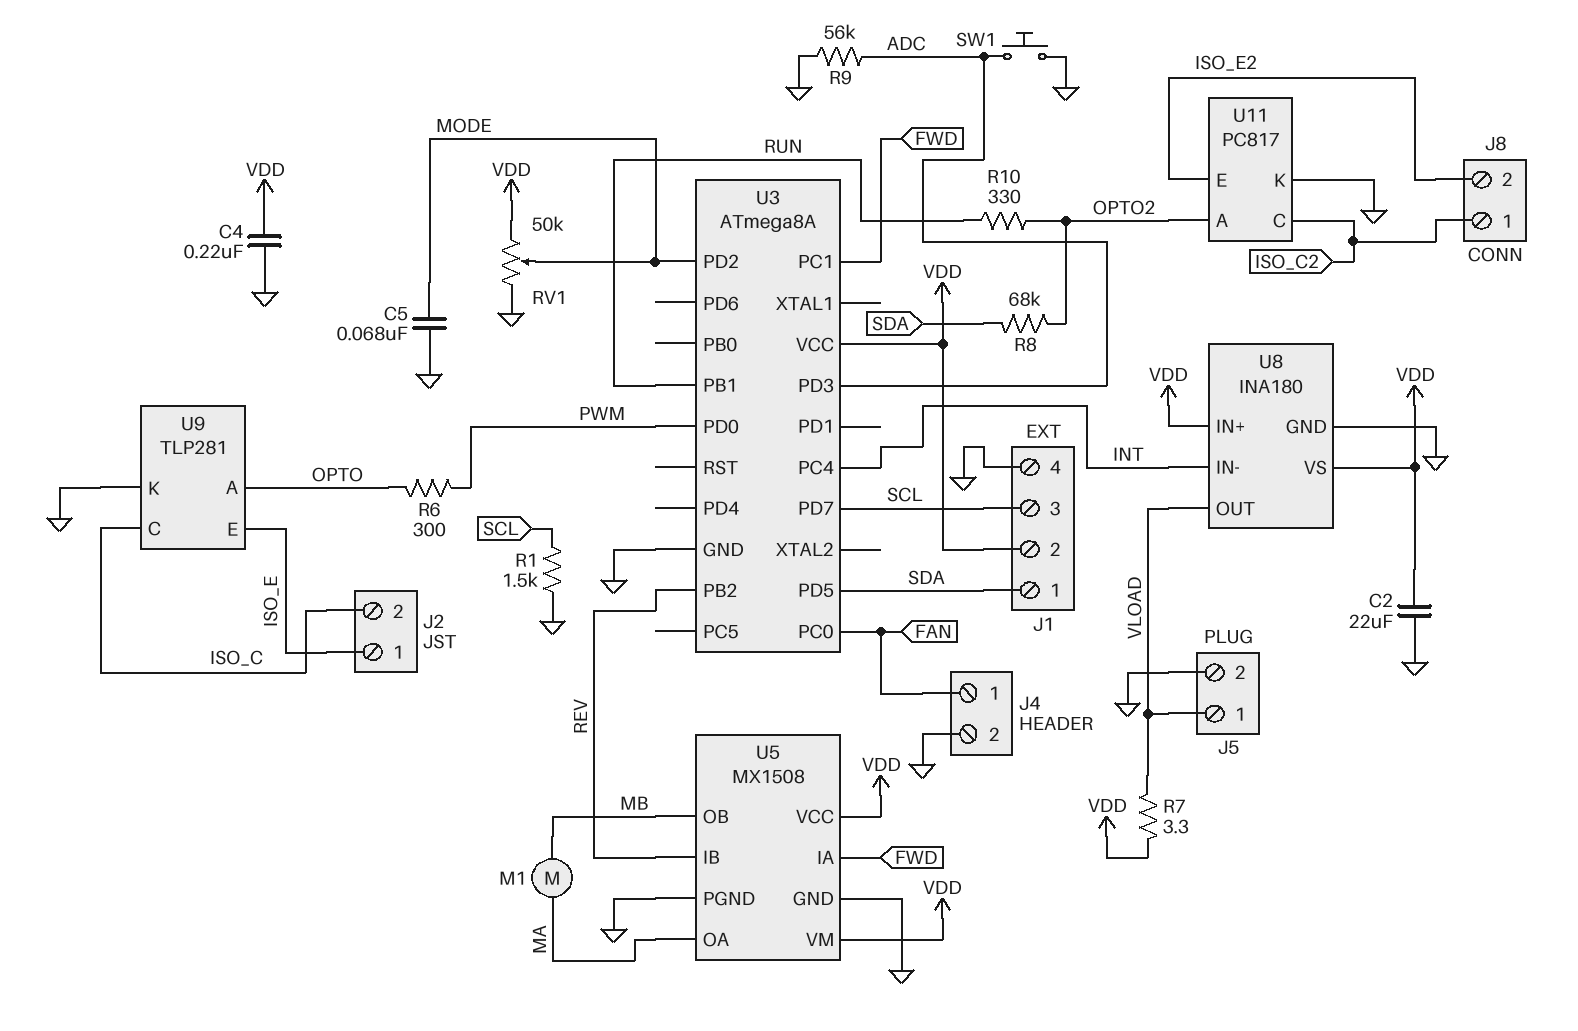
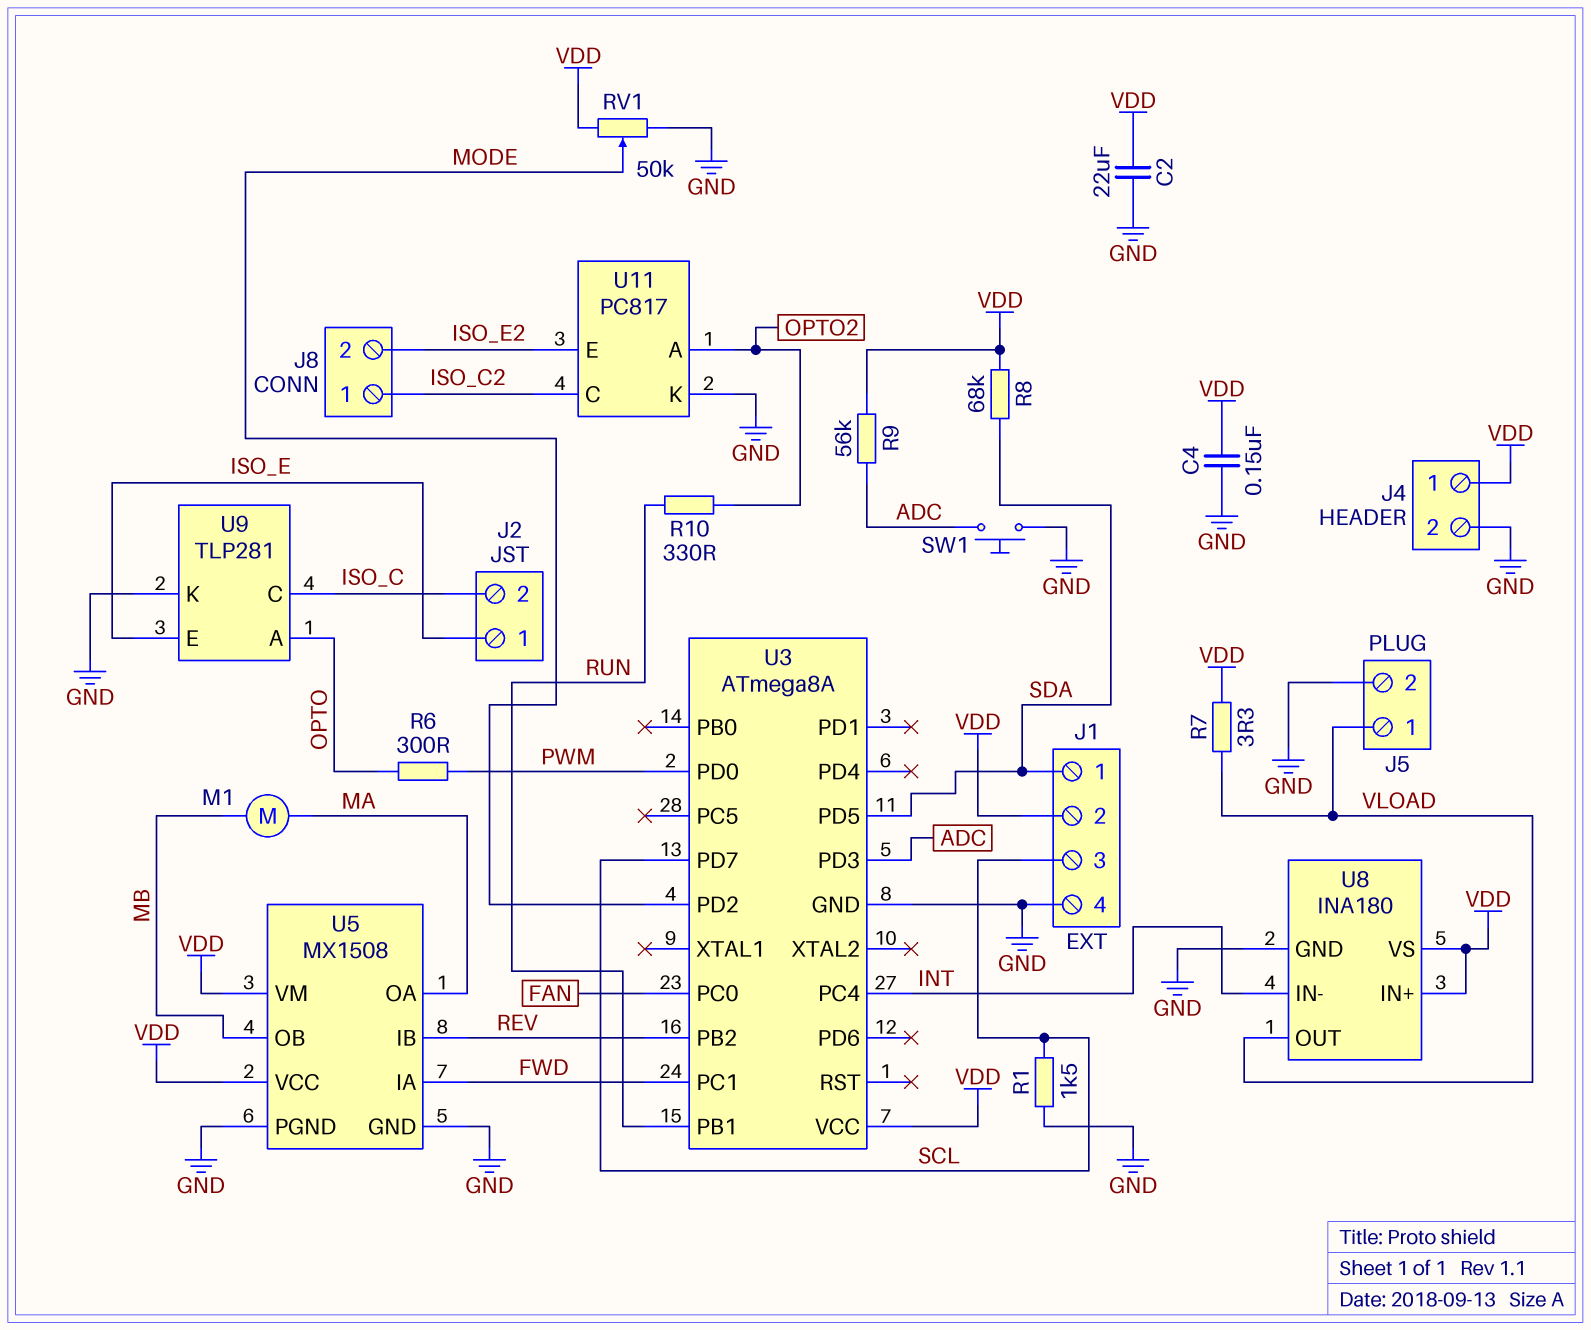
C4: 220nF (GND, VDD) -> 150nF (GND, VDD)
C5: 68nF (GND, MODE) -> none
J4 pin 1: FAN -> VDD
R8: 68k (OPTO2, SDA) -> 68k (SDA, VDD)
R9: 56k (ADC, GND) -> 56k (ADC, VDD)

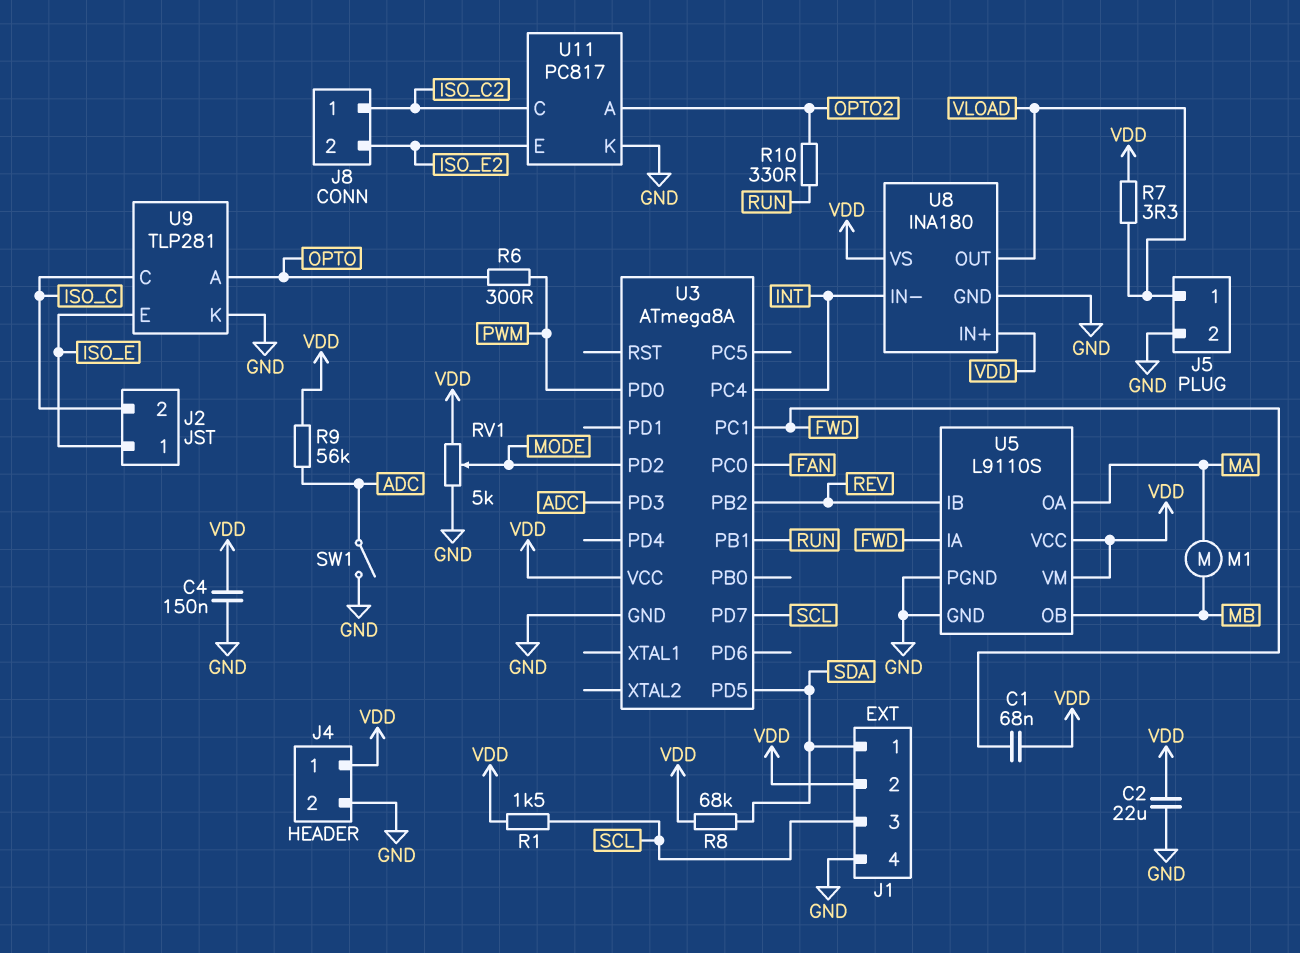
C1: none -> 68nF (FWD, VDD)
R1: 1.5k (GND, SCL) -> 1.5k (SCL, VDD)
RV1: 50k (GND, VDD, wiper MODE) -> 5k (GND, VDD, wiper MODE)
SW1: button (ADC, GND) -> switch (ADC, GND)
U5: MX1508 -> L9110S

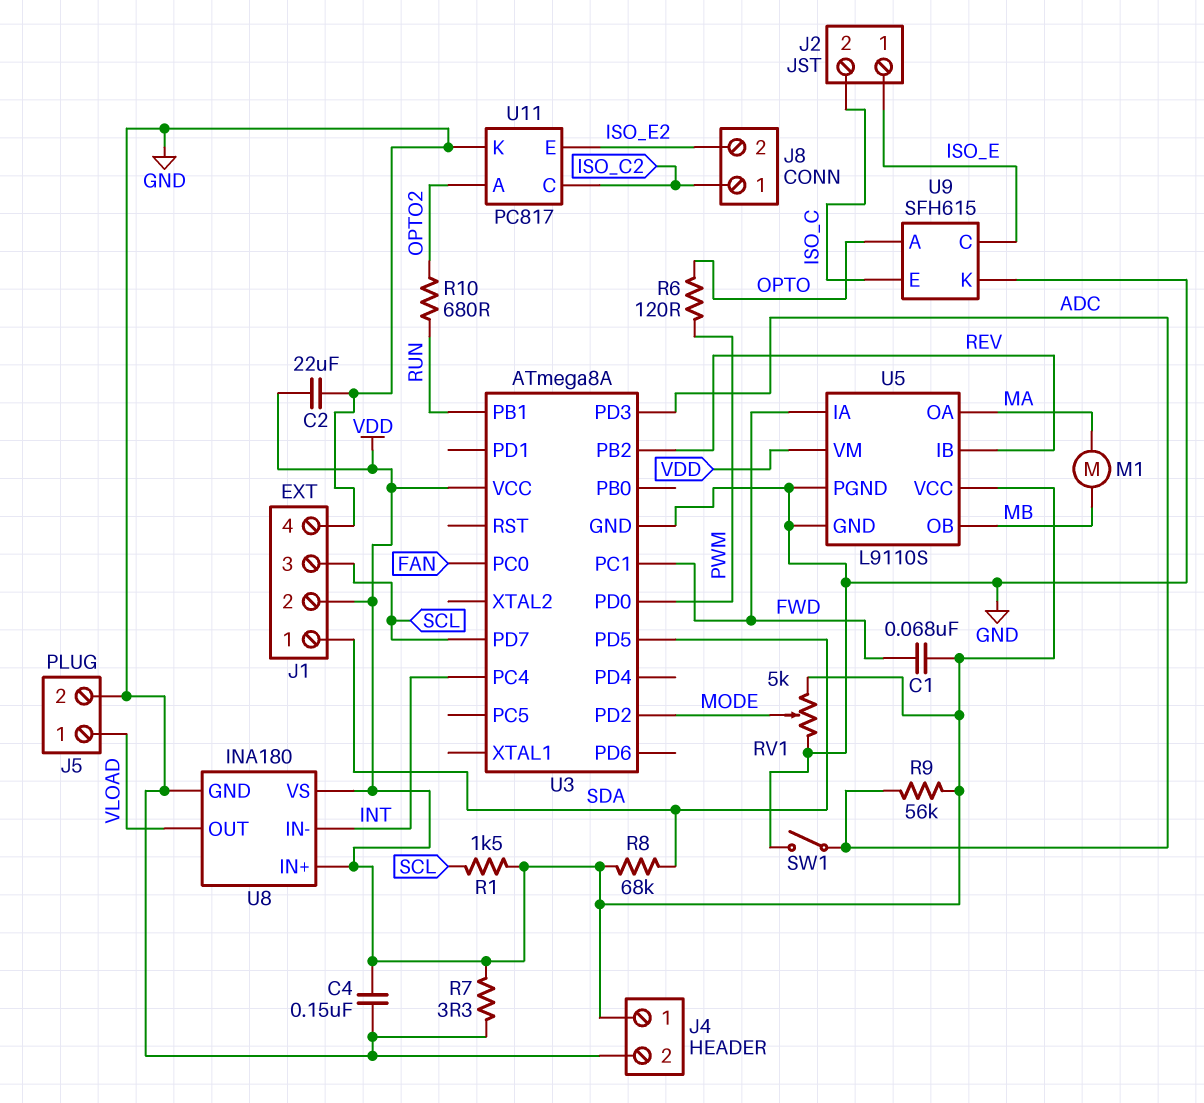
R6: 300 (OPTO, PWM) -> 120 (OPTO, PWM)
R7: 3.3 (VDD, VLOAD) -> 3.3 (GND, VDD)
R10: 330 (OPTO2, RUN) -> 680 (OPTO2, RUN)
U9: TLP281 -> SFH615
U9 pin C: ISO_C -> ISO_E
U9 pin E: ISO_E -> ISO_C

